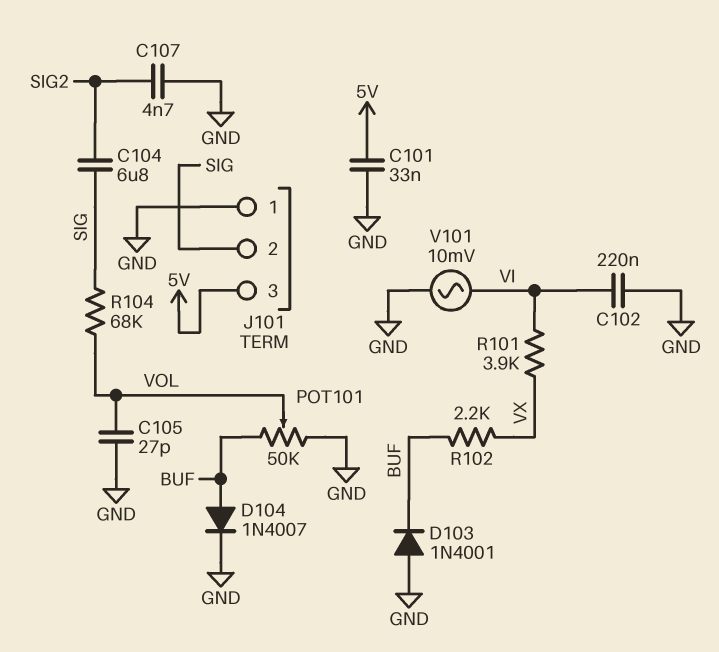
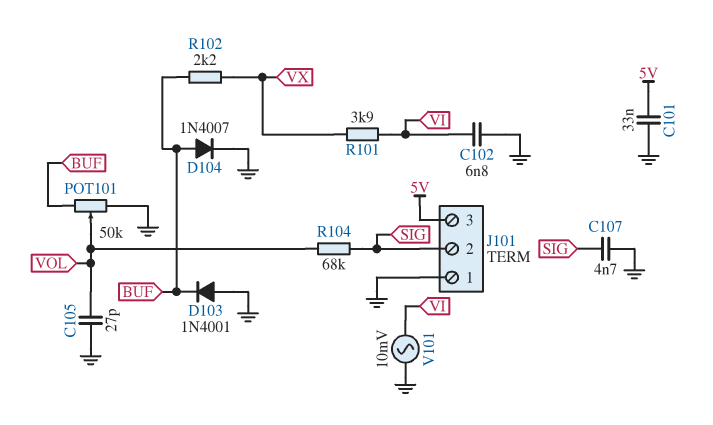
C102: 220nF (GND, VI) -> 6.8nF (GND, VI)
C104: 6.8uF (SIG, SIG2) -> none
C107: 4.7nF (GND, SIG2) -> 4.7nF (GND, SIG)

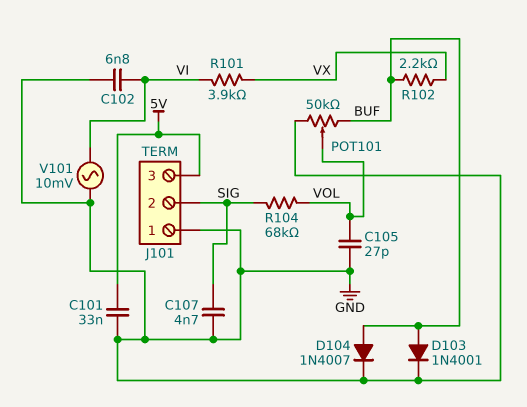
D103: diode 1N4001 (A GND, K BUF) -> diode 1N4001 (A BUF, K GND)

